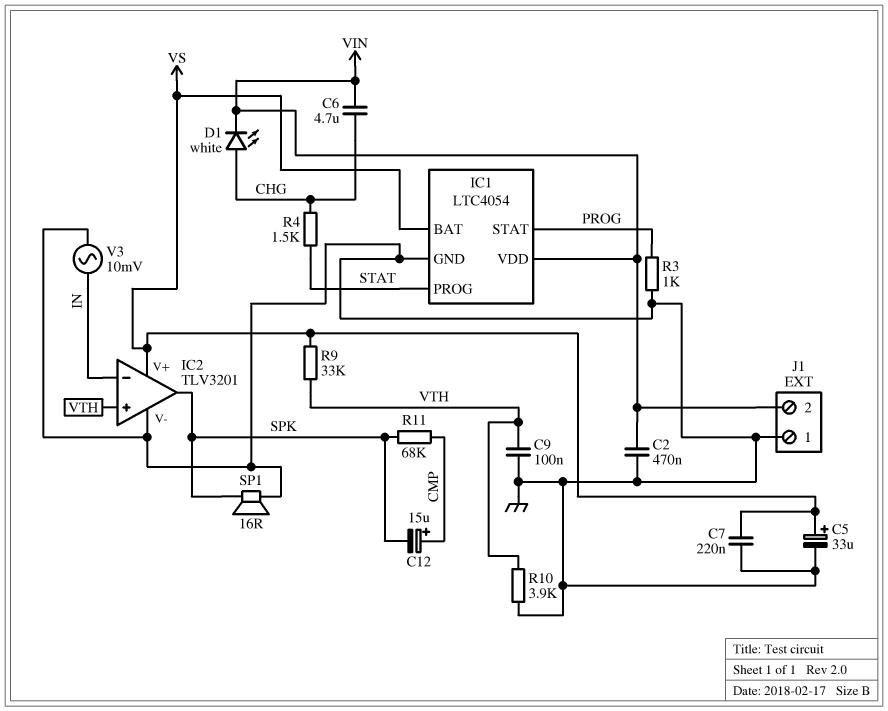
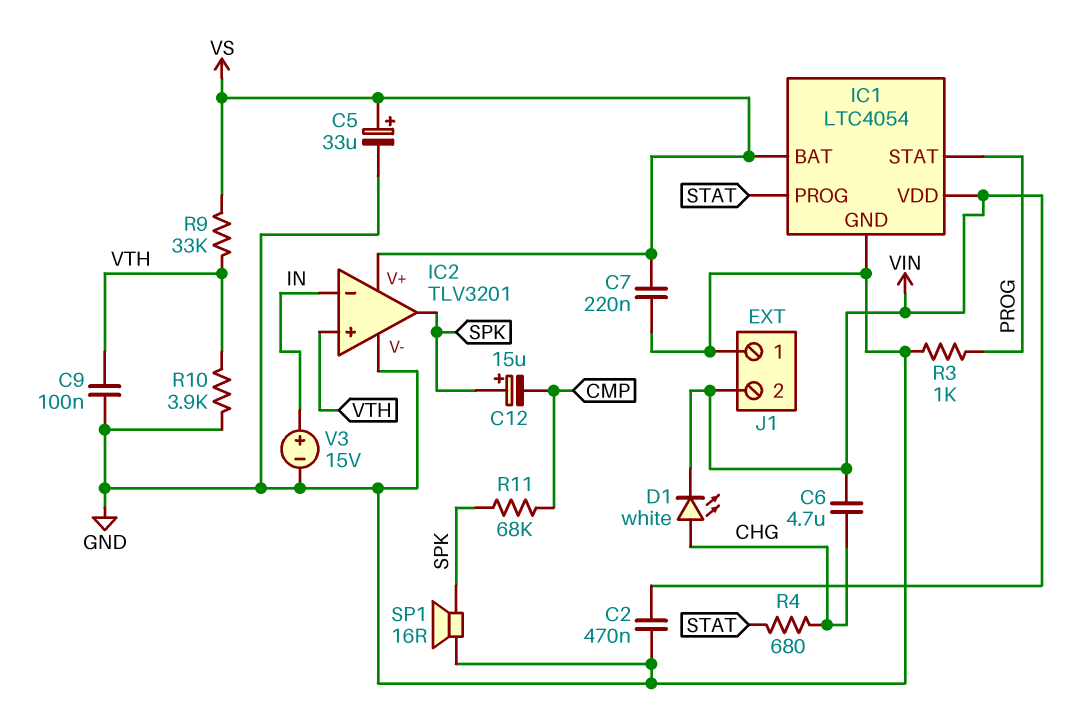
C12: 15uF (plus CMP, minus SPK) -> 15uF (plus SPK, minus CMP)
R4: 1.5k (CHG, STAT) -> 680 (CHG, STAT)
V3: AC 10mV (GND, IN) -> 15V (plus IN, minus GND)

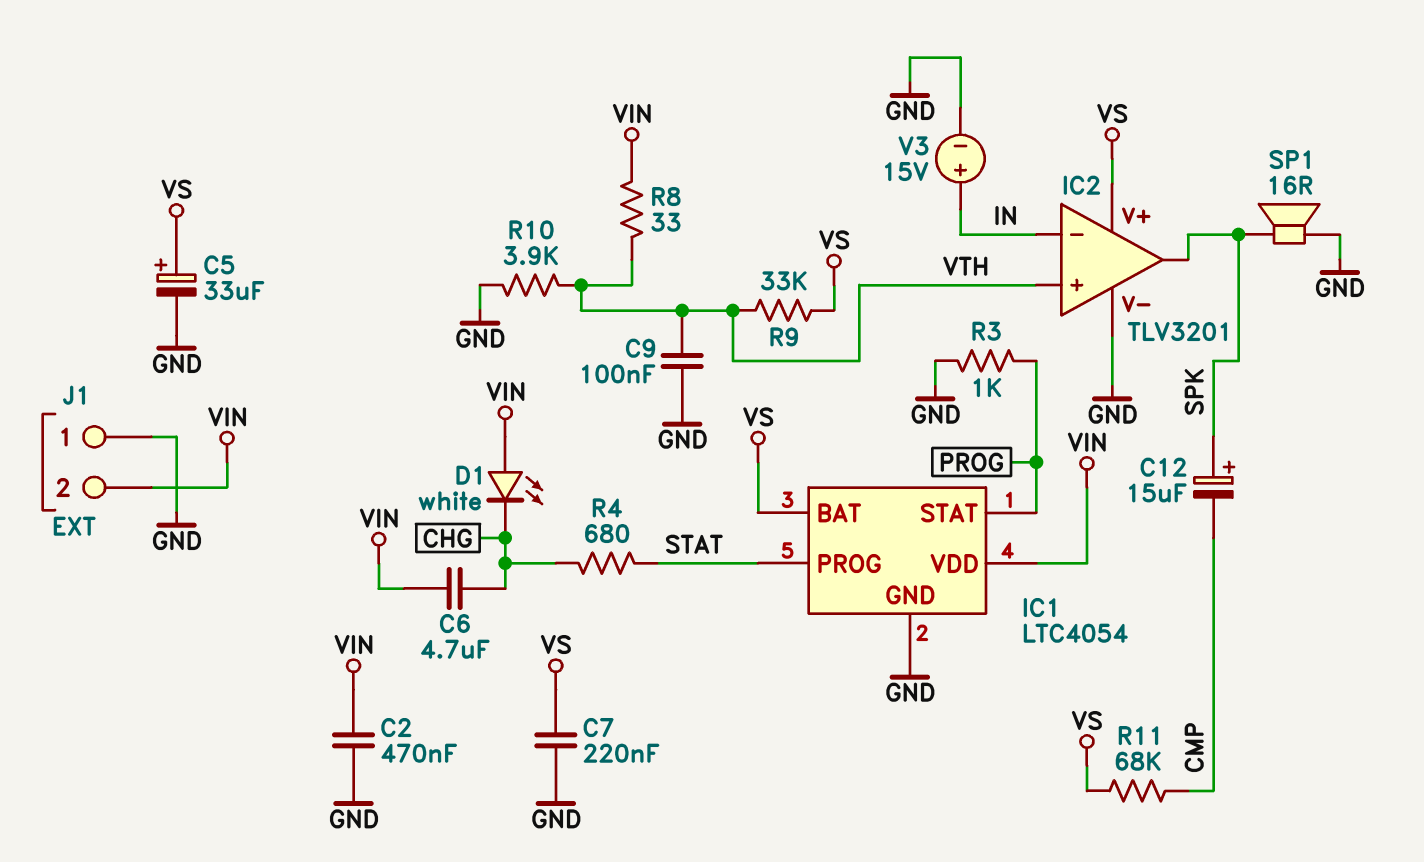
D1: LED white (A CHG, K VIN) -> LED white (A VIN, K CHG)
R8: none -> 33 (VIN, VTH)
R11: 68k (CMP, SPK) -> 68k (CMP, VS)

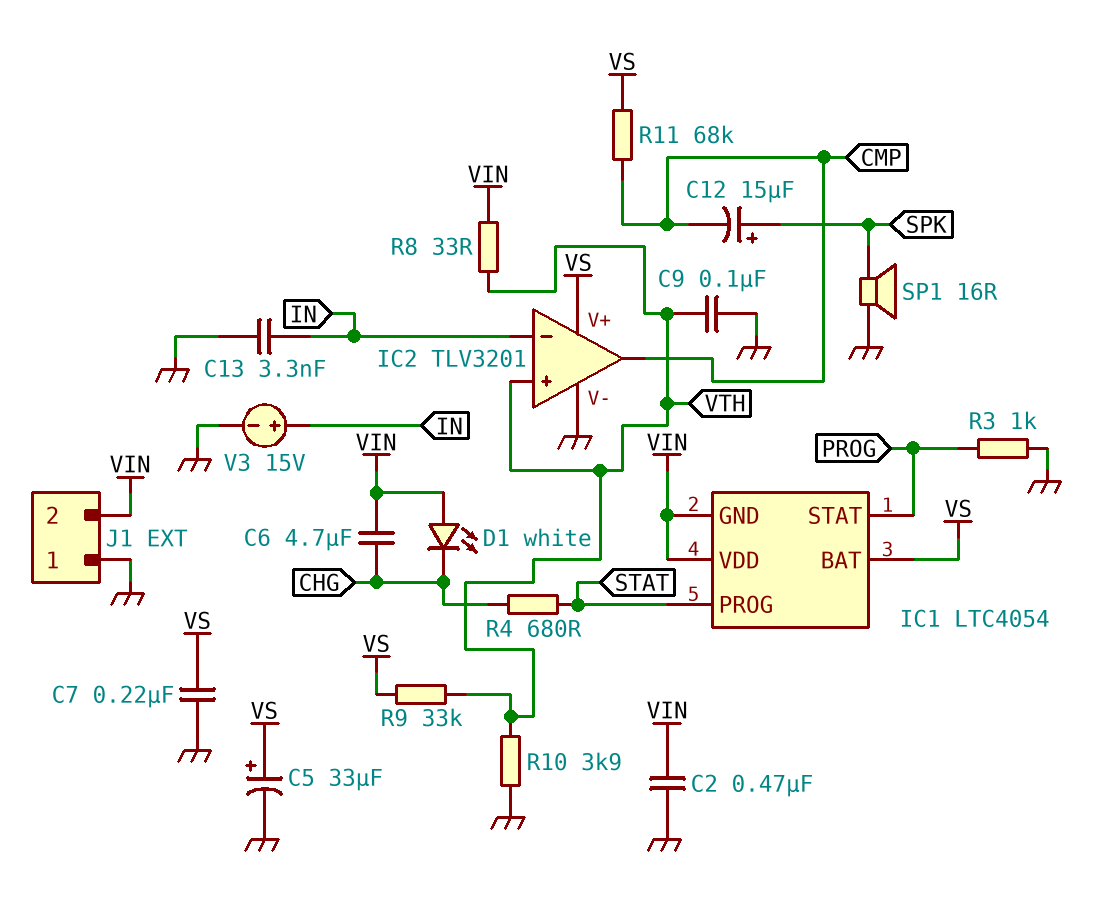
C13: none -> 3.3nF (GND, IN)
IC1 pin GND: GND -> VIN
IC2 pin out: SPK -> CMP

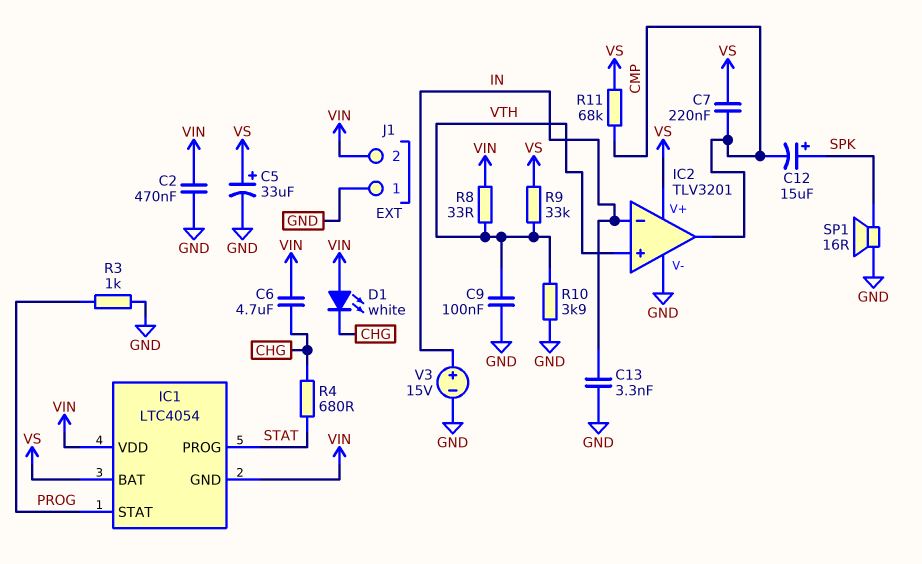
C7: 220nF (GND, VS) -> 220nF (CMP, VS)

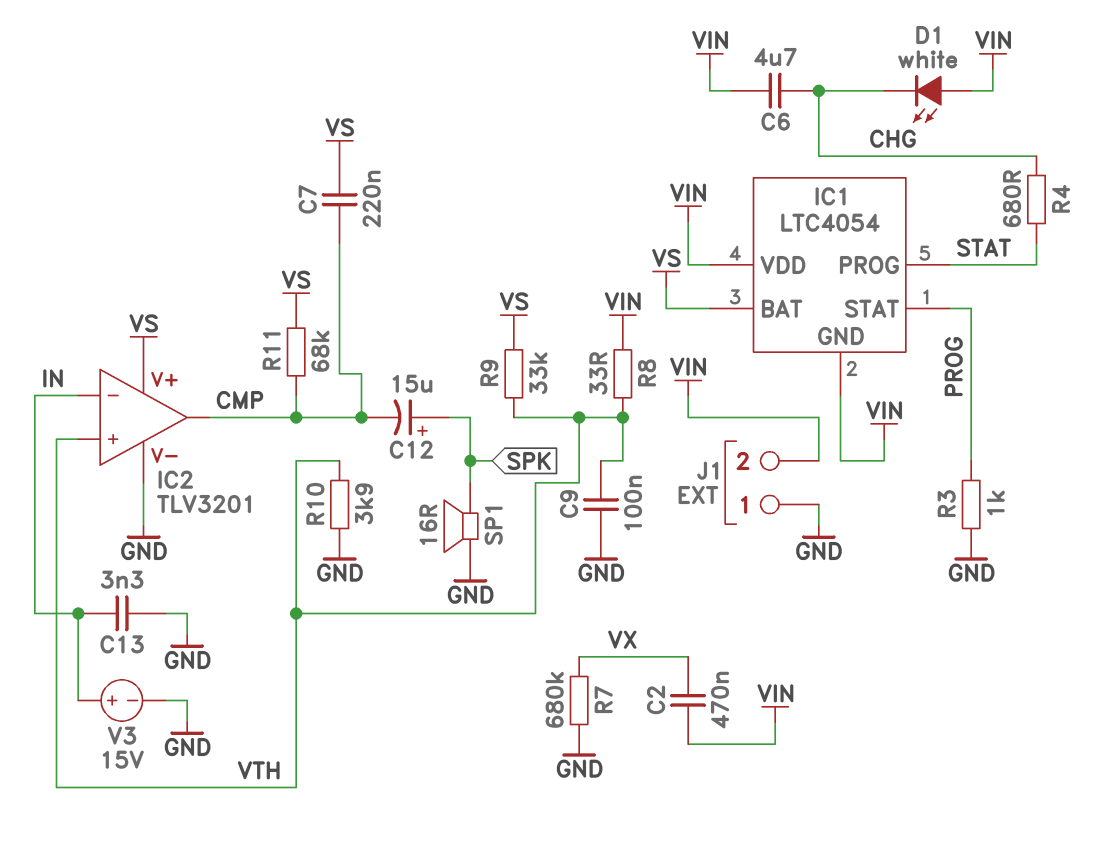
C2: 470nF (GND, VIN) -> 470nF (VIN, VX)
C5: 33uF (plus VS, minus GND) -> none
R7: none -> 680k (GND, VX)

